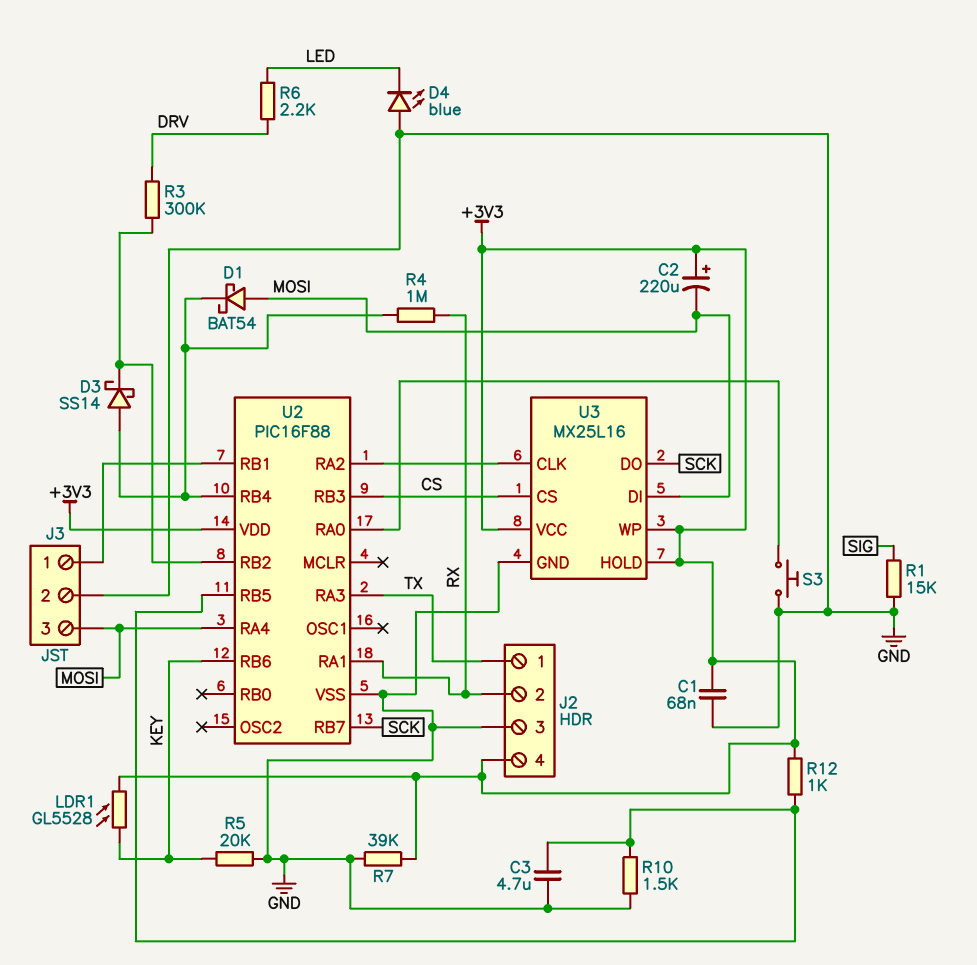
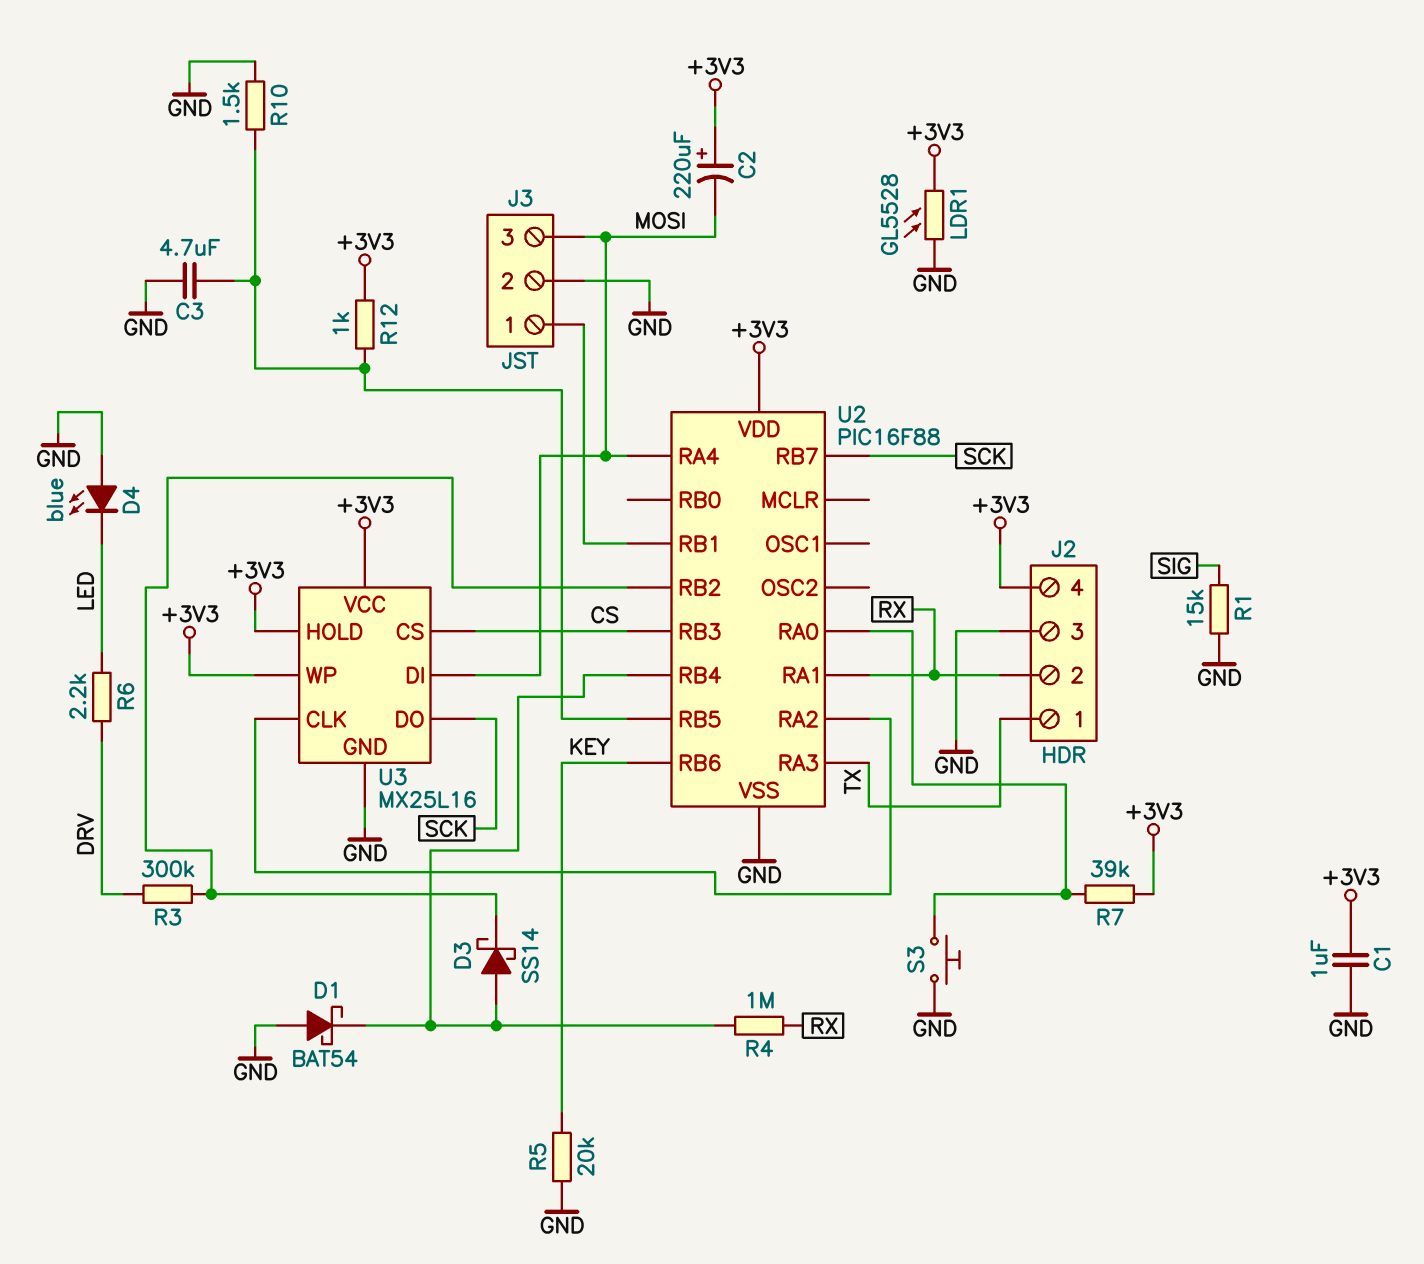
C1: 68nF (+3V3, GND) -> 1uF (+3V3, GND)
D1: schottky BAT54 (A MOSI, K U2/RB4) -> schottky BAT54 (A GND, K U2/RB4)
LDR1: GL5528 (+3V3, KEY) -> GL5528 (+3V3, GND)
R7: 39k (+3V3, GND) -> 39k (+3V3, U2/RA0)

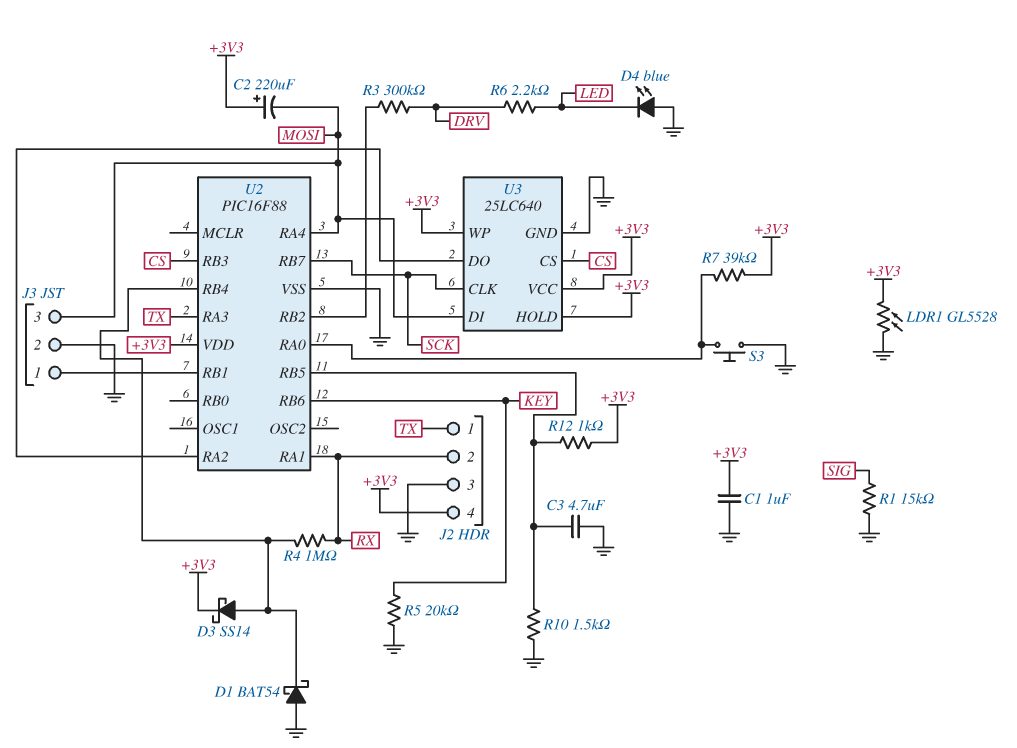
D3: schottky SS14 (A U2/RB4, K U2/RB2) -> schottky SS14 (A U2/RB4, K +3V3)
U3: MX25L16 -> 25LC640
U3 pin CLK: U2/RA2 -> SCK
U3 pin DO: SCK -> U2/RA2

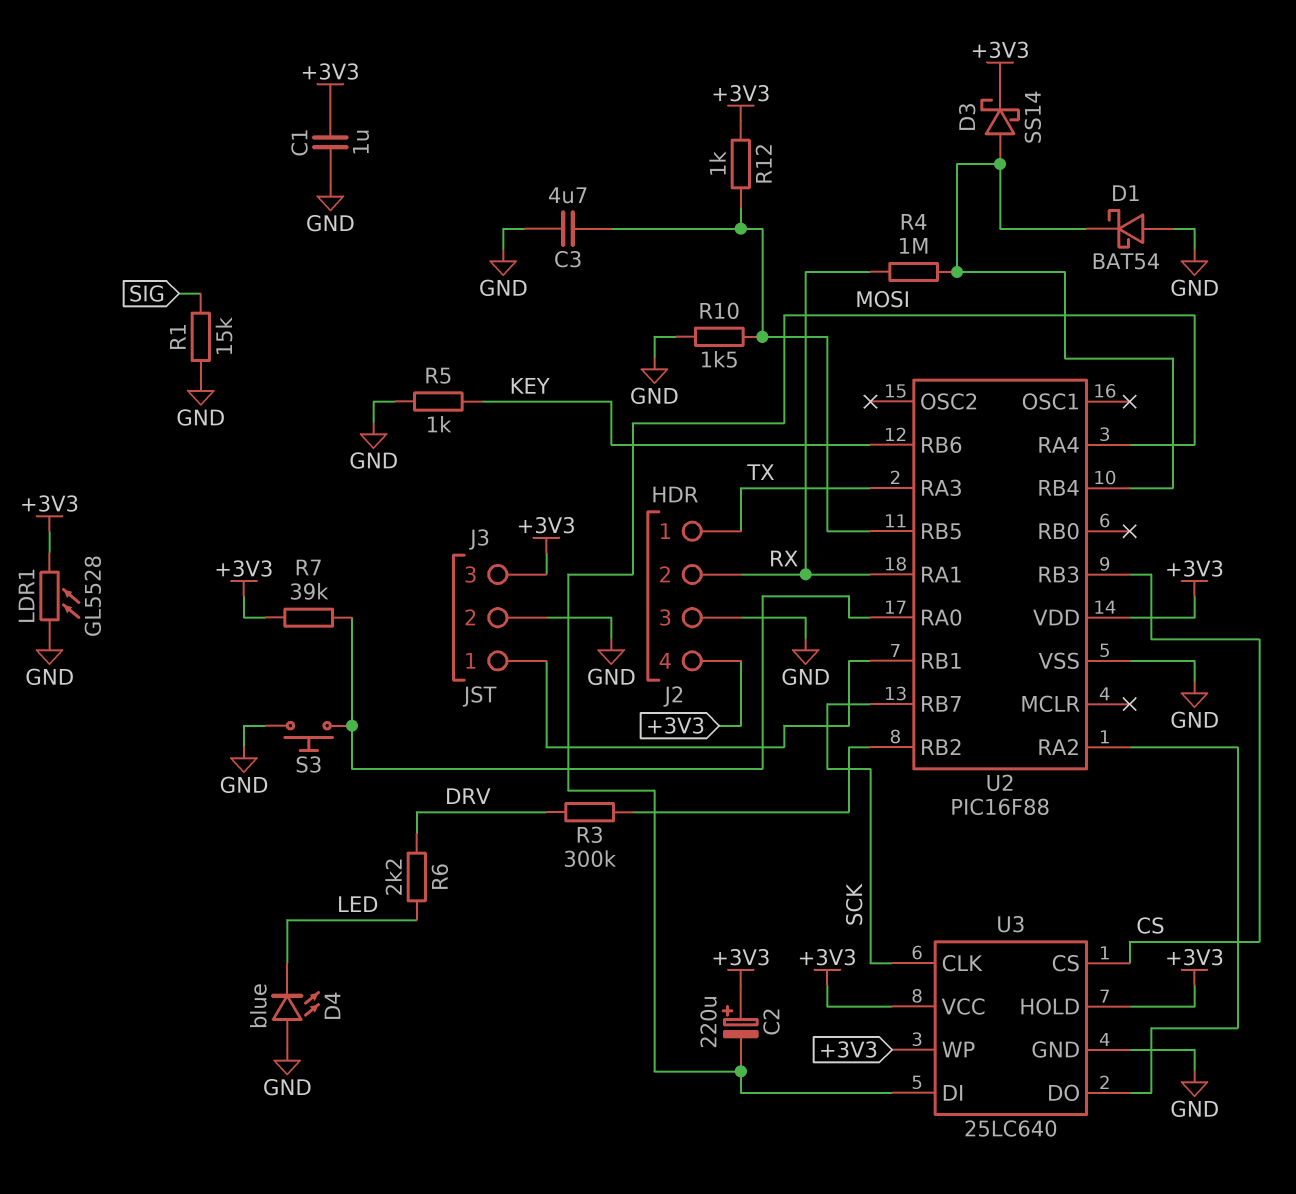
J3 pin 3: MOSI -> +3V3
R5: 20k (GND, KEY) -> 1k (GND, KEY)

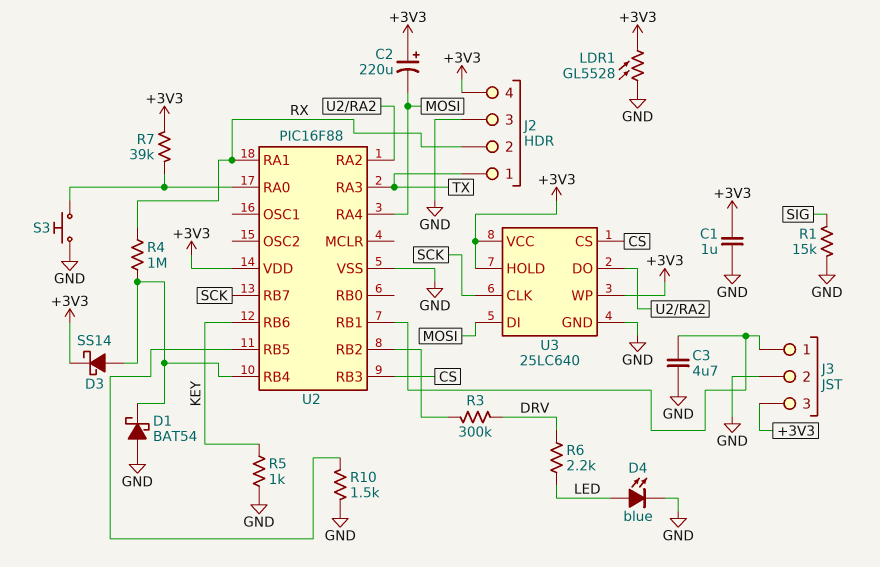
C3: 4.7uF (GND, U2/RB5) -> 4.7uF (GND, J3/1)
D4: LED blue (A GND, K LED) -> LED blue (A LED, K GND)
R12: 1k (+3V3, U2/RB5) -> none

